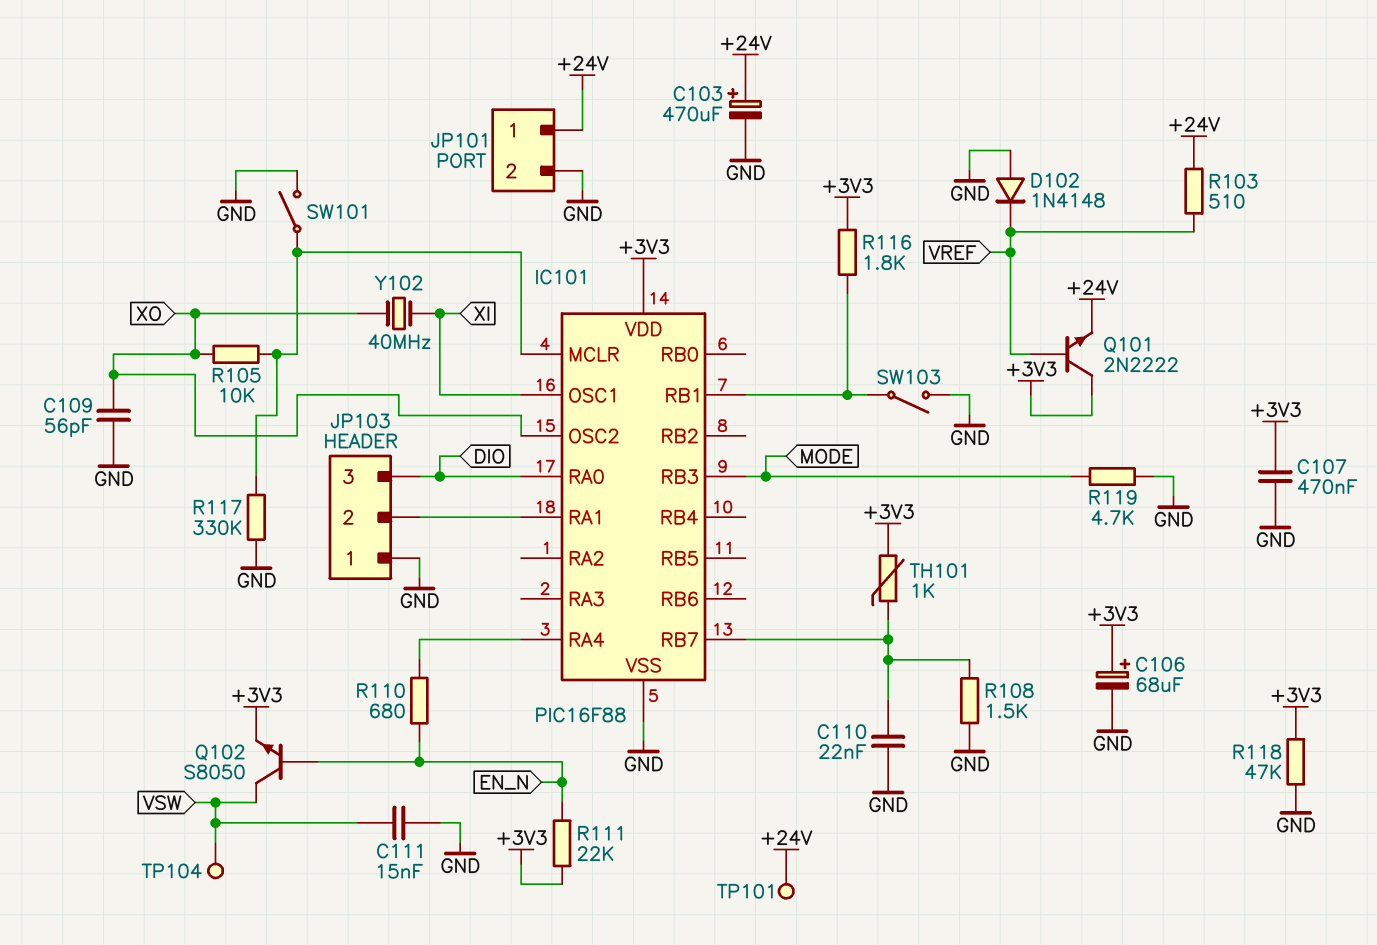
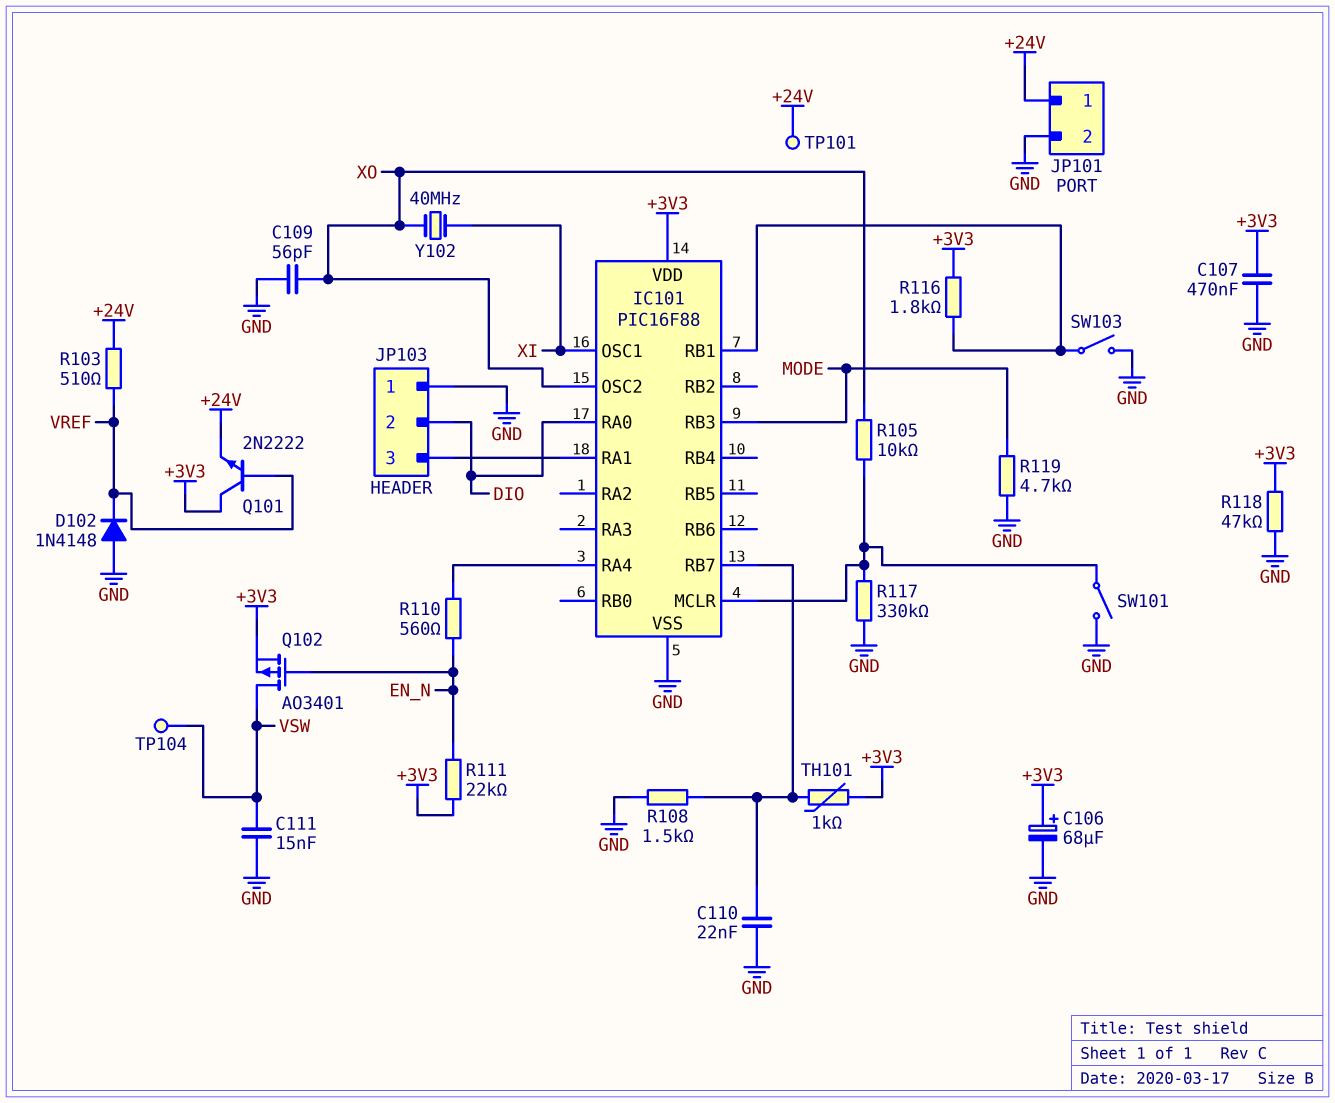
C103: 470uF (plus +24V, minus GND) -> none
JP103 pin 2: IC101/RA1 -> DIO
JP103 pin 3: DIO -> IC101/RA1
Q102: NPN S8050 (B EN_N, C VSW, E +3V3) -> PMOS AO3401 (G EN_N, D VSW, S +3V3)
R110: 680 (EN_N, IC101/RA4) -> 560 (EN_N, IC101/RA4)

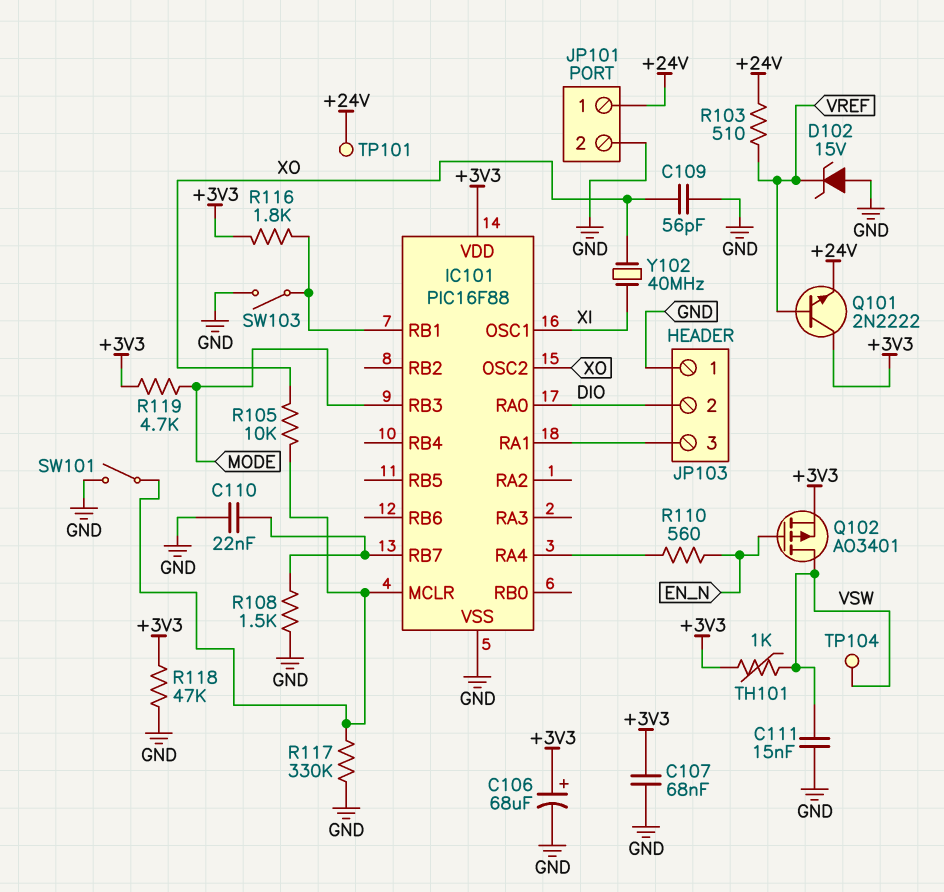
C107: 470nF (+3V3, GND) -> 68nF (+3V3, GND)
D102: diode 1N4148 (A GND, K VREF) -> zener 15V (A GND, K VREF)
R111: 22k (+3V3, EN_N) -> none
R119: 4.7k (GND, MODE) -> 4.7k (+3V3, MODE)
TH101: 1k (+3V3, IC101/RB7) -> 1k (+3V3, VSW)

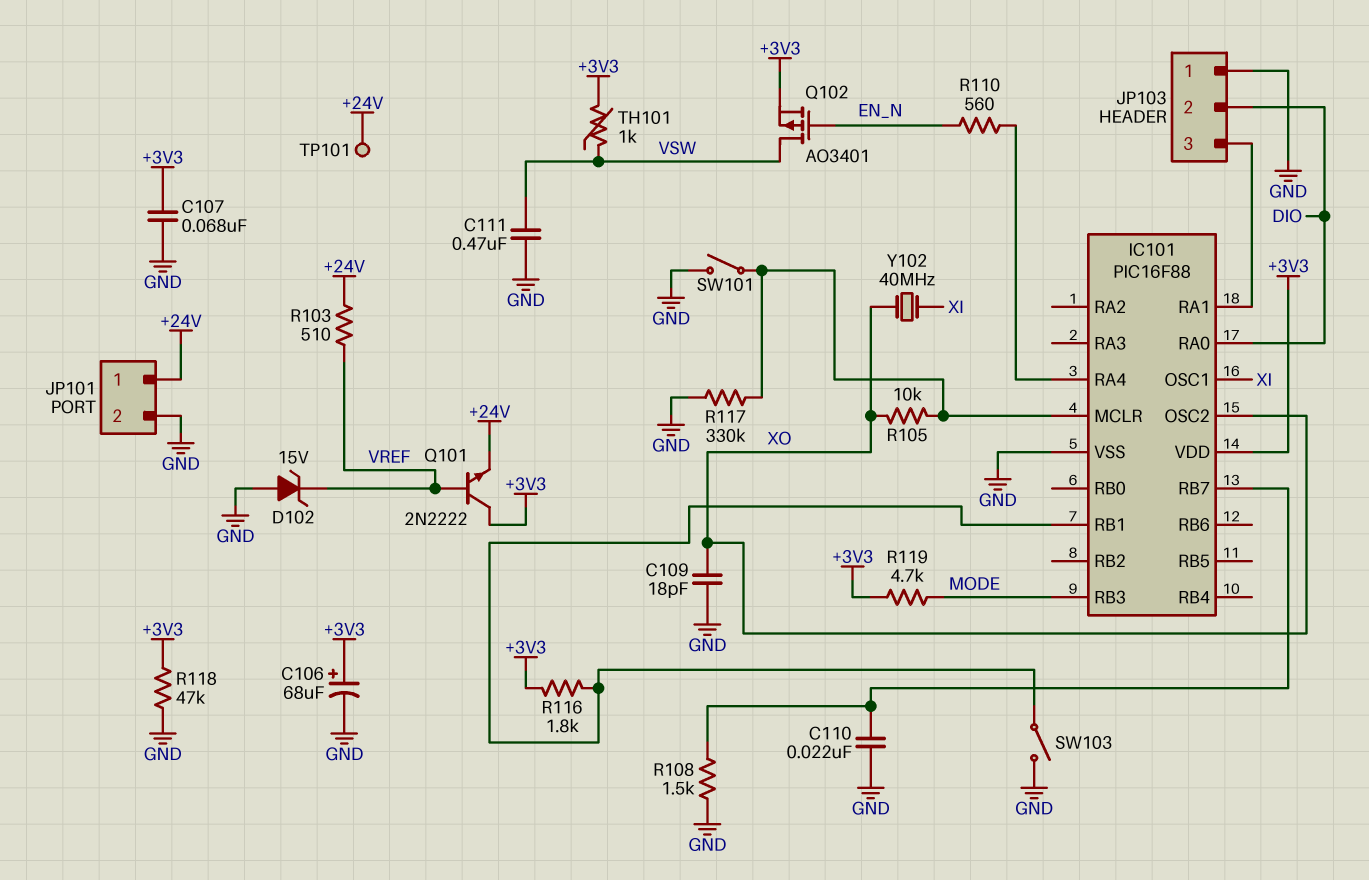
C109: 56pF (GND, XO) -> 18pF (GND, XO)
C111: 15nF (GND, VSW) -> 470nF (GND, VSW)
TP104: test point (VSW) -> none

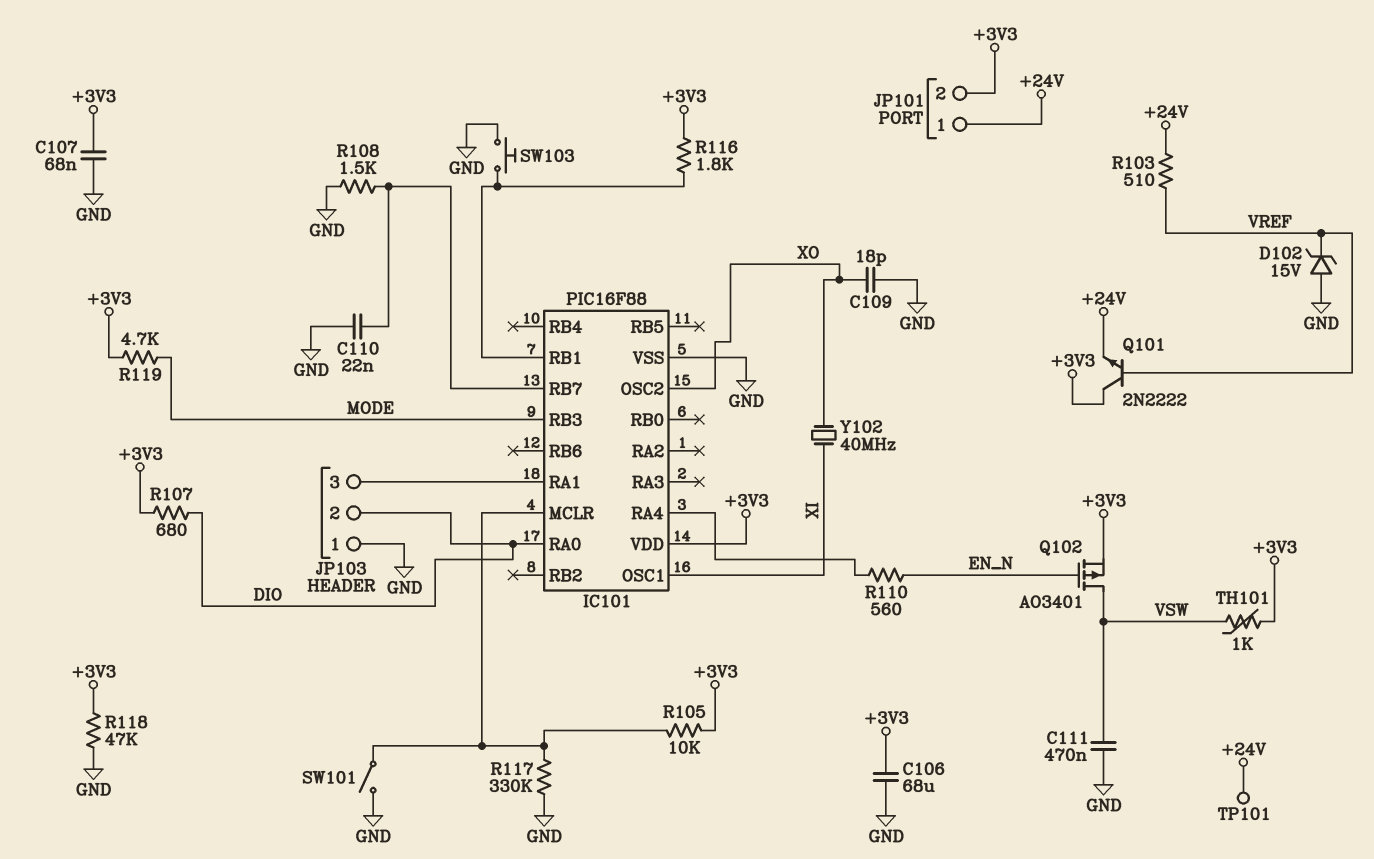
C106: 68uF (plus +3V3, minus GND) -> 68uF (+3V3, GND)
JP101 pin 2: GND -> +3V3
R105: 10k (IC101/MCLR, XO) -> 10k (+3V3, IC101/MCLR)
R107: none -> 680 (+3V3, DIO)
SW103: switch (GND, IC101/RB1) -> button (GND, IC101/RB1)

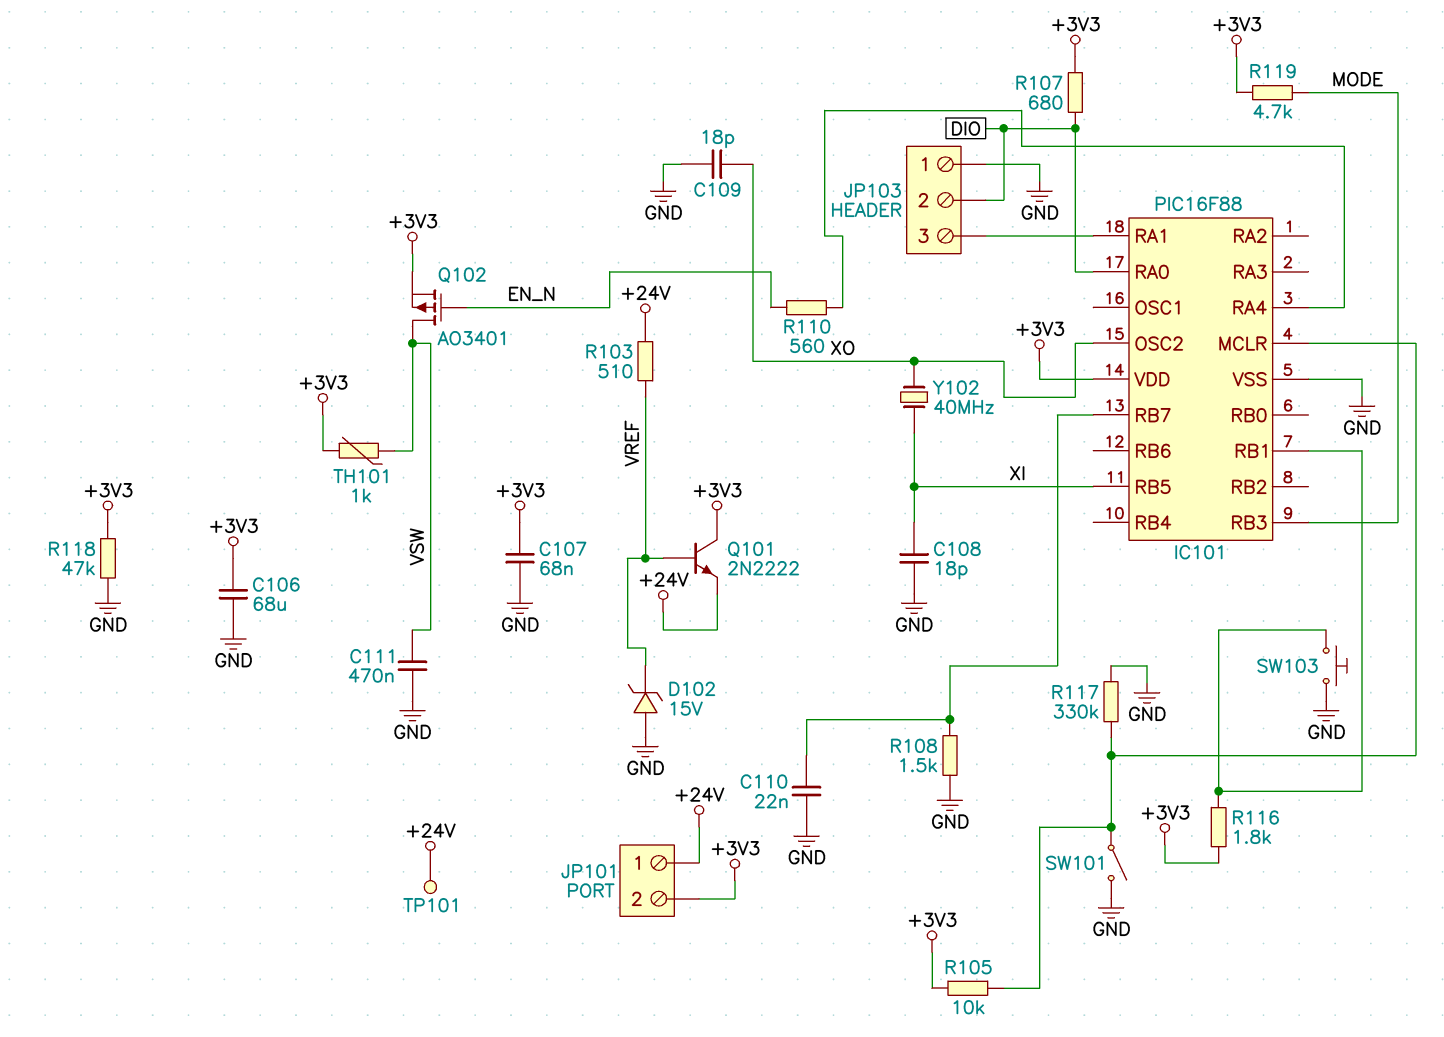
C108: none -> 18pF (GND, XI)
IC101 pin OSC1: XI -> none
IC101 pin RB5: none -> XI

